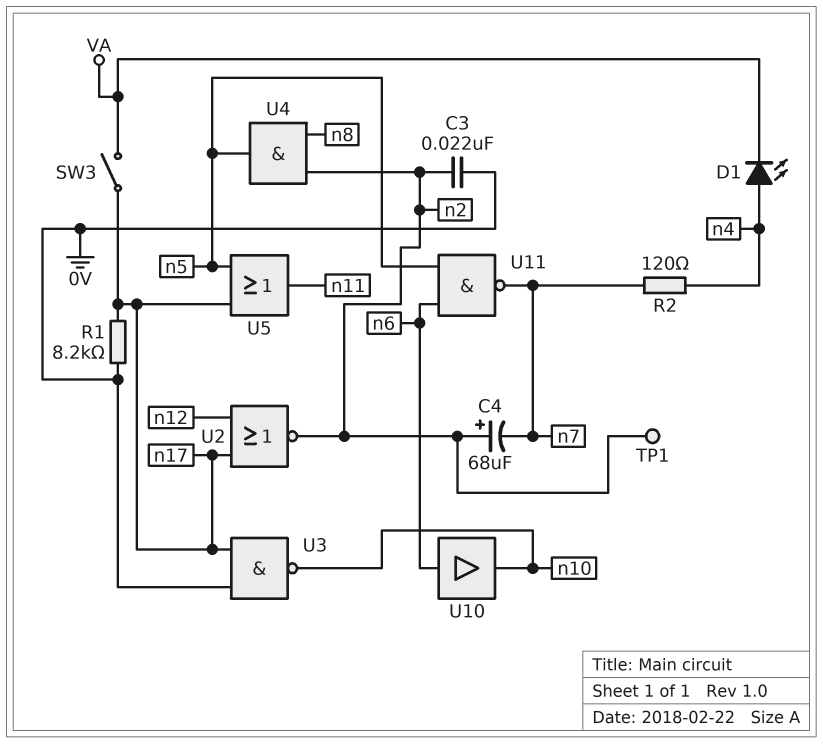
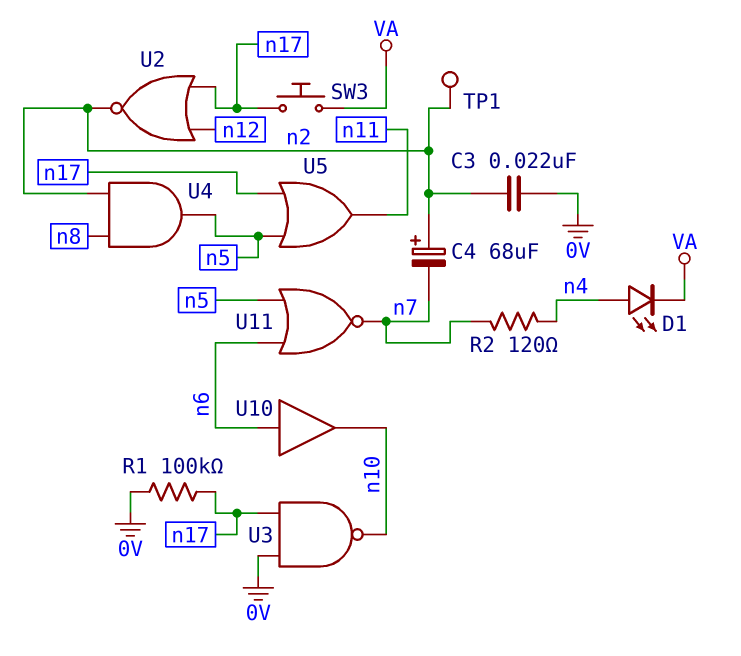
R1: 8.2k (0V, n17) -> 100k (0V, n17)
SW3: switch (VA, n17) -> button (VA, n17)
U11: NAND (in n5, in n6, out n7) -> NOR (in n5, in n6, out n7)

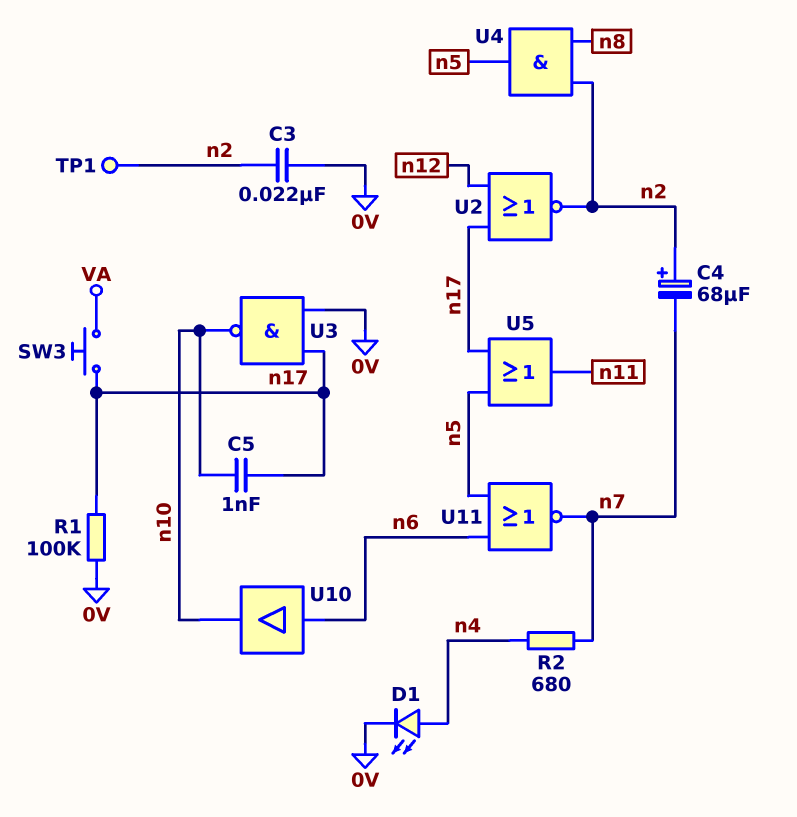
C5: none -> 1nF (n10, n17)
D1: LED (A n4, K VA) -> LED (A n4, K 0V)
R2: 120 (n4, n7) -> 680 (n4, n7)

